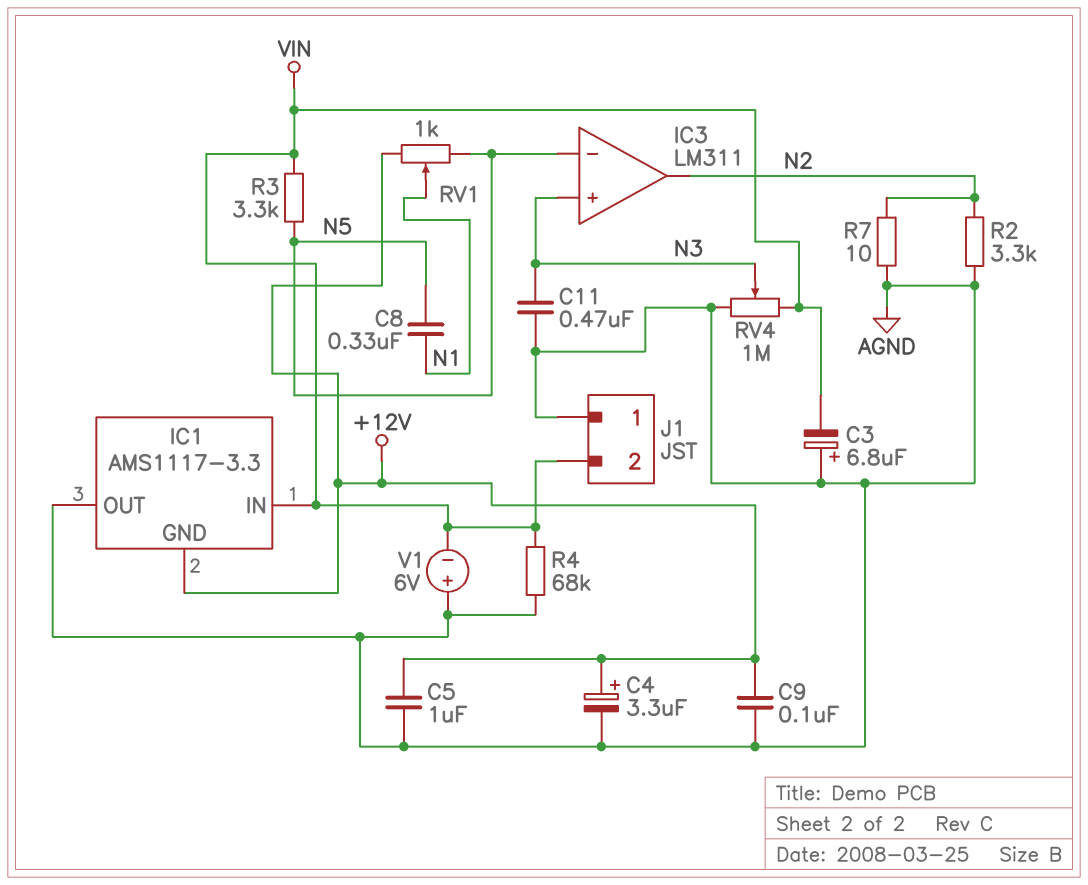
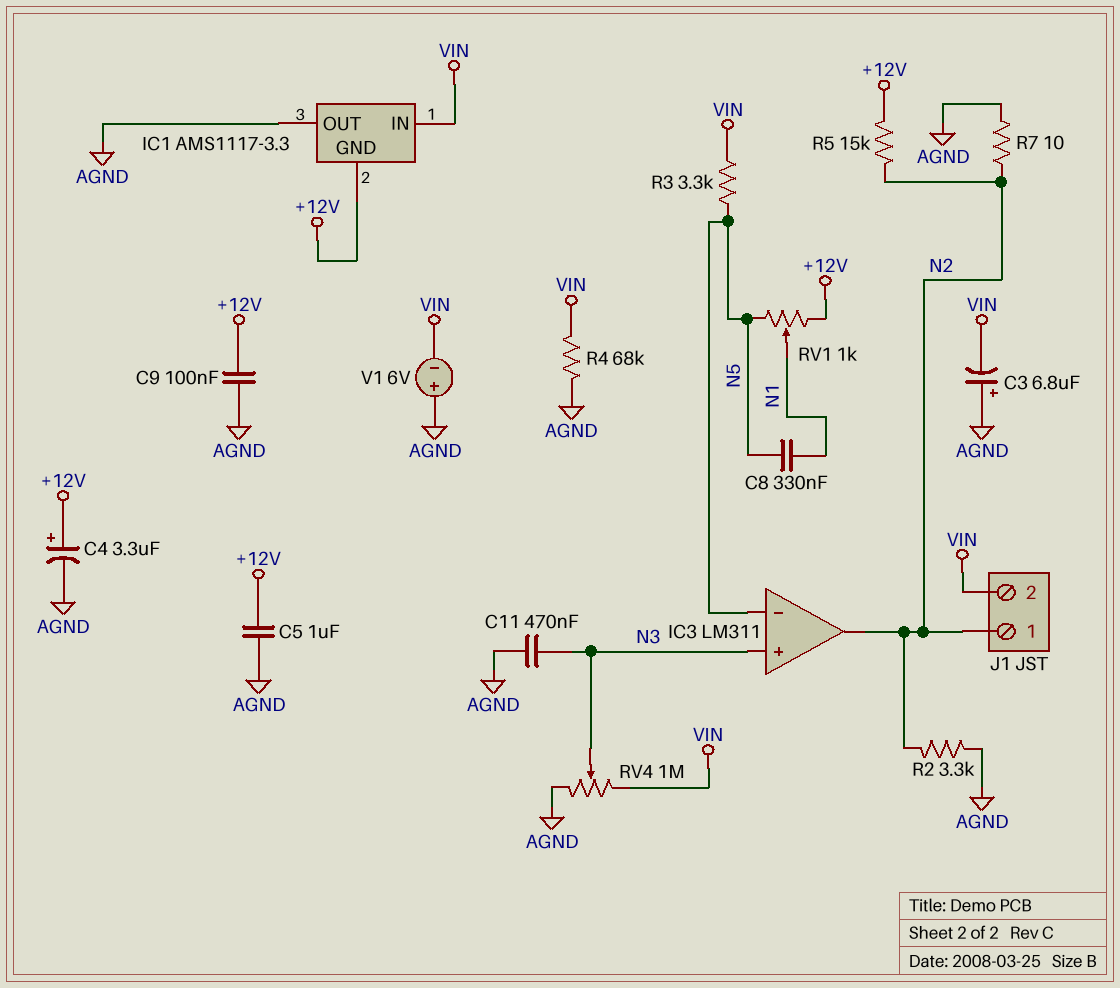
J1 pin 1: AGND -> N2
R5: none -> 15k (+12V, N2)

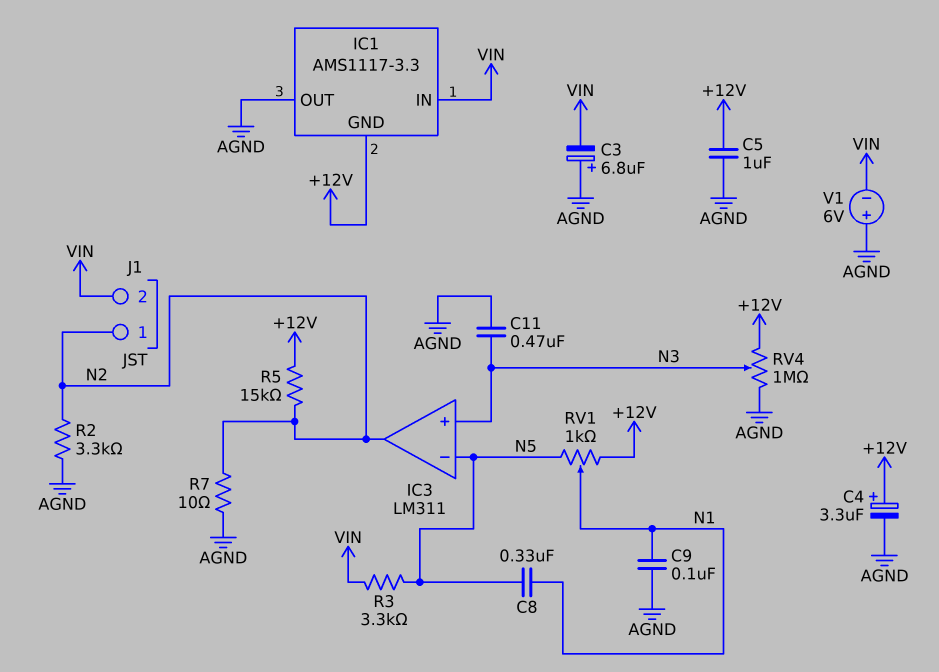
C9: 100nF (+12V, AGND) -> 100nF (AGND, N1)
R4: 68k (AGND, VIN) -> none
RV4: 1M (AGND, VIN, wiper N3) -> 1M (+12V, AGND, wiper N3)

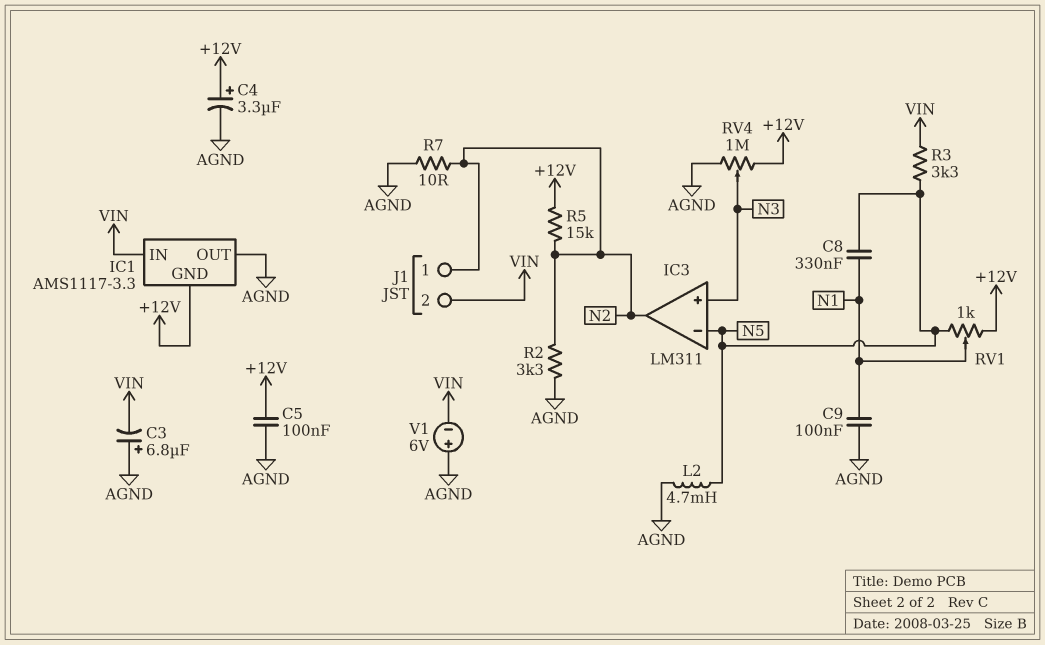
C5: 1uF (+12V, AGND) -> 100nF (+12V, AGND)
C11: 470nF (AGND, N3) -> none
L2: none -> 4.7mH (AGND, N5)

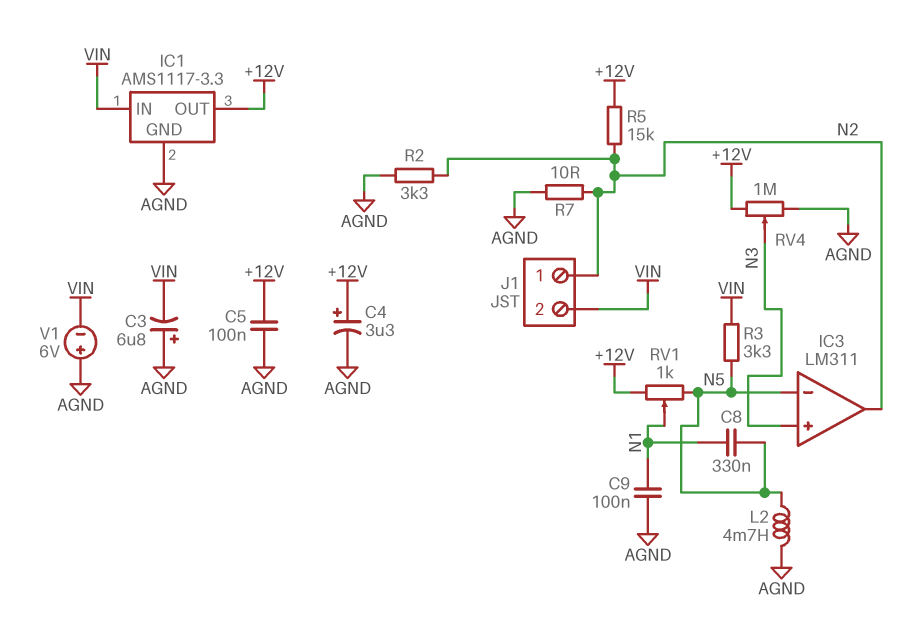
IC1 pin GND: +12V -> AGND
IC1 pin OUT: AGND -> +12V

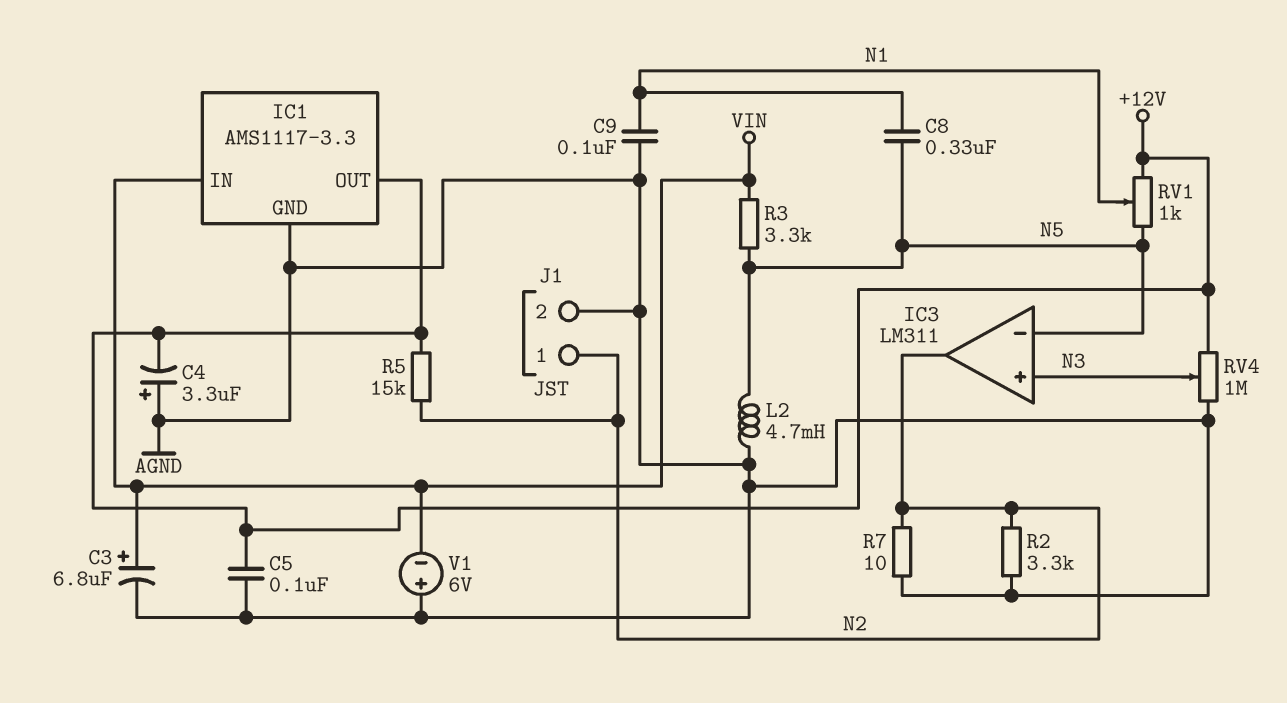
C3: 6.8uF (plus AGND, minus VIN) -> 6.8uF (plus VIN, minus AGND)
C4: 3.3uF (plus +12V, minus AGND) -> 3.3uF (plus AGND, minus +12V)
J1 pin 2: VIN -> AGND

